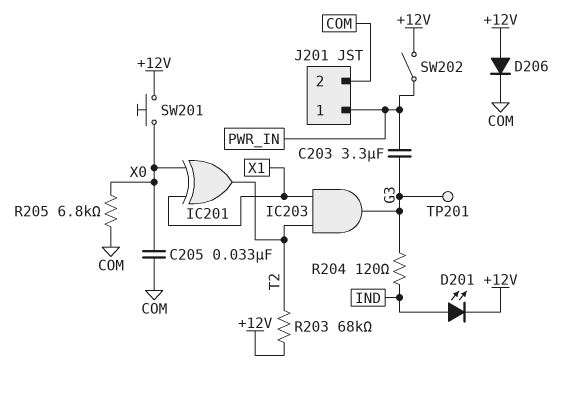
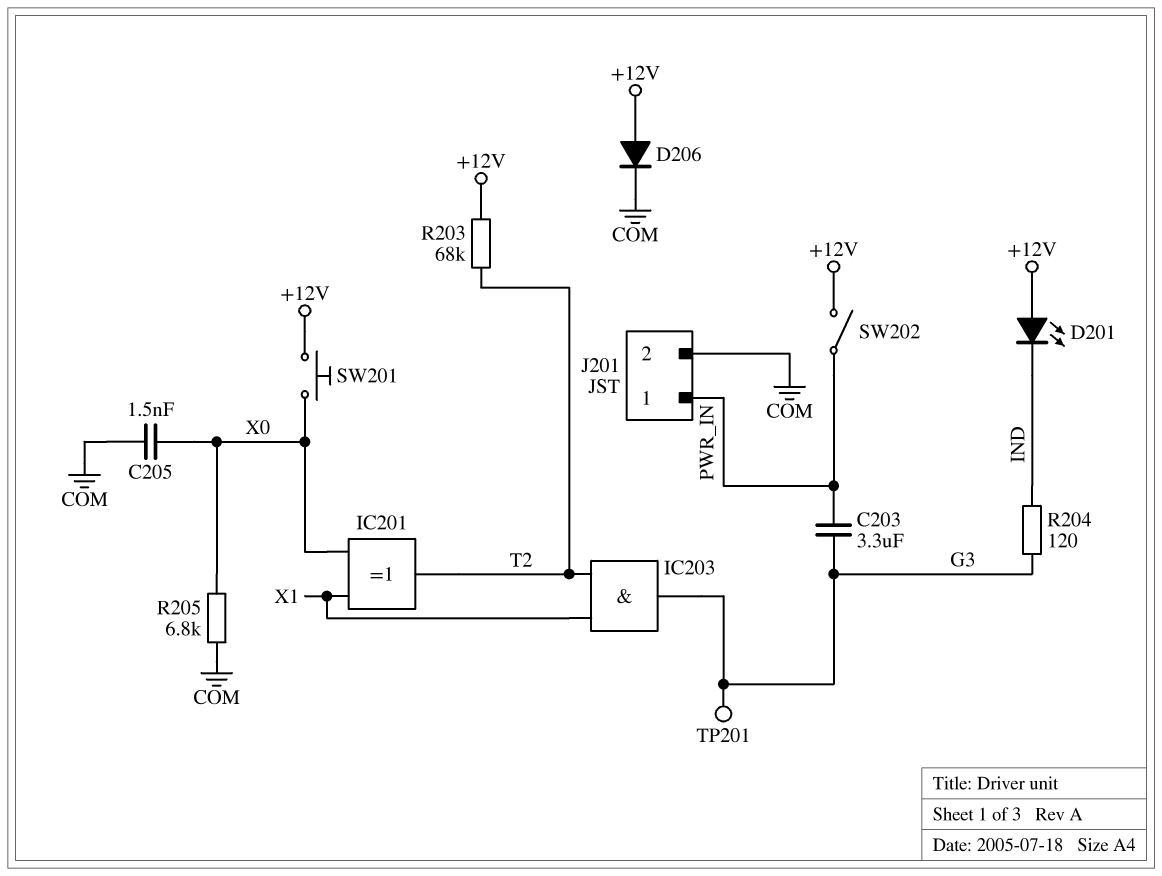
C205: 33nF (COM, X0) -> 1.5nF (COM, X0)
D201: LED (A IND, K +12V) -> LED (A +12V, K IND)

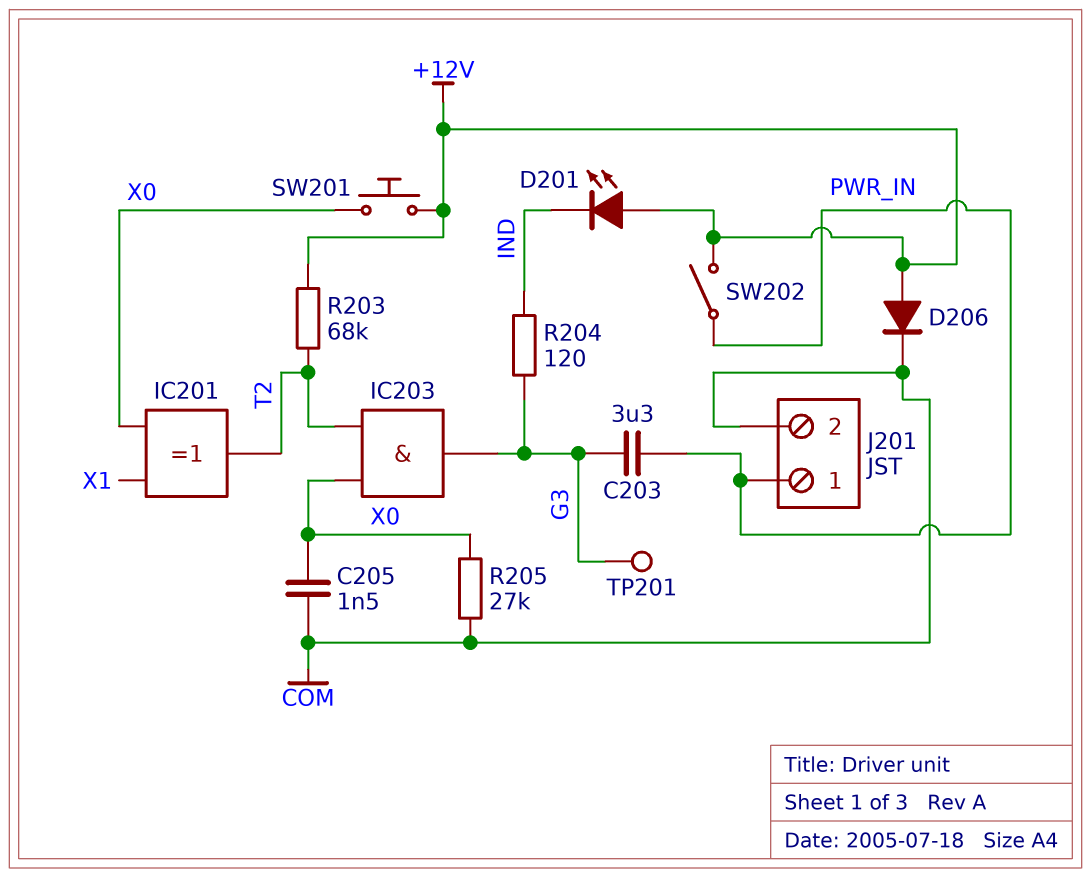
IC203: AND (in T2, in X1, out G3) -> AND (in T2, in X0, out G3)
R205: 6.8k (COM, X0) -> 27k (COM, X0)

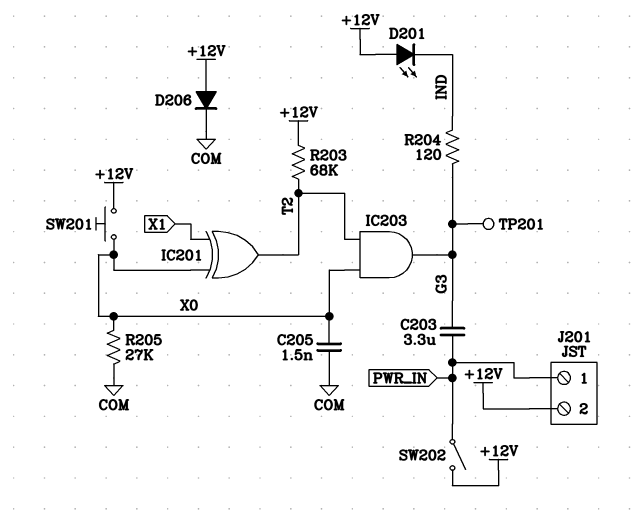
J201 pin 2: COM -> +12V

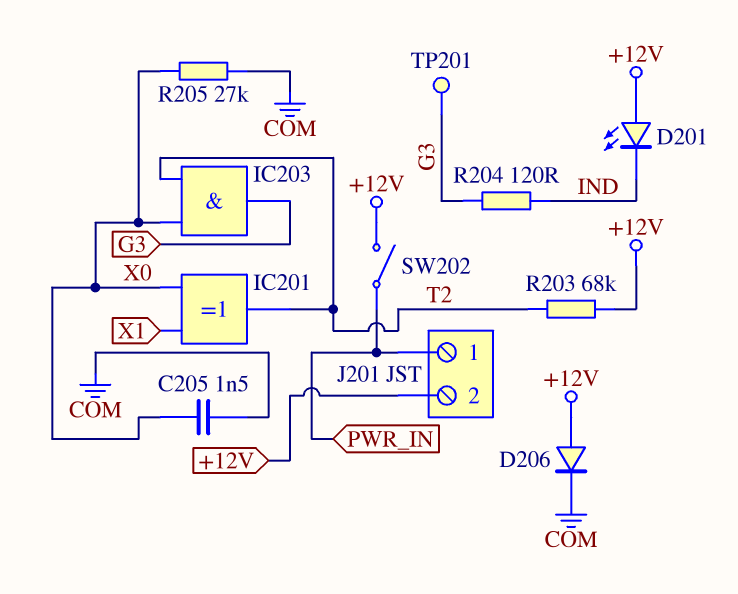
C203: 3.3uF (G3, PWR_IN) -> none
SW201: button (+12V, X0) -> none

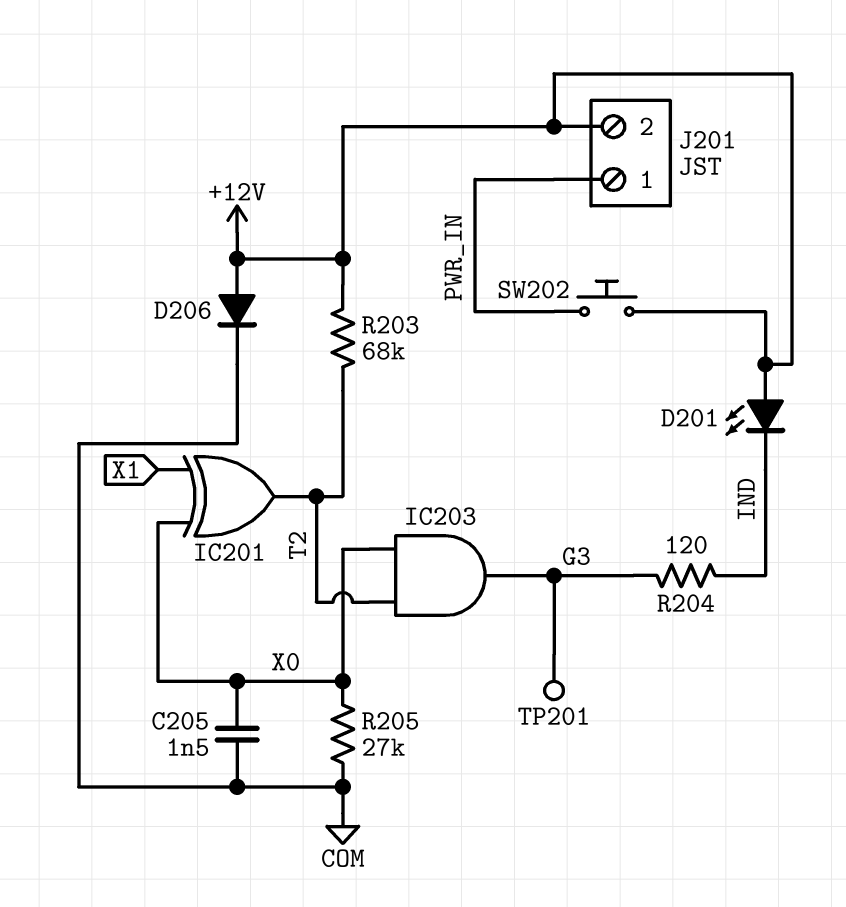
SW202: switch (+12V, PWR_IN) -> button (+12V, PWR_IN)

